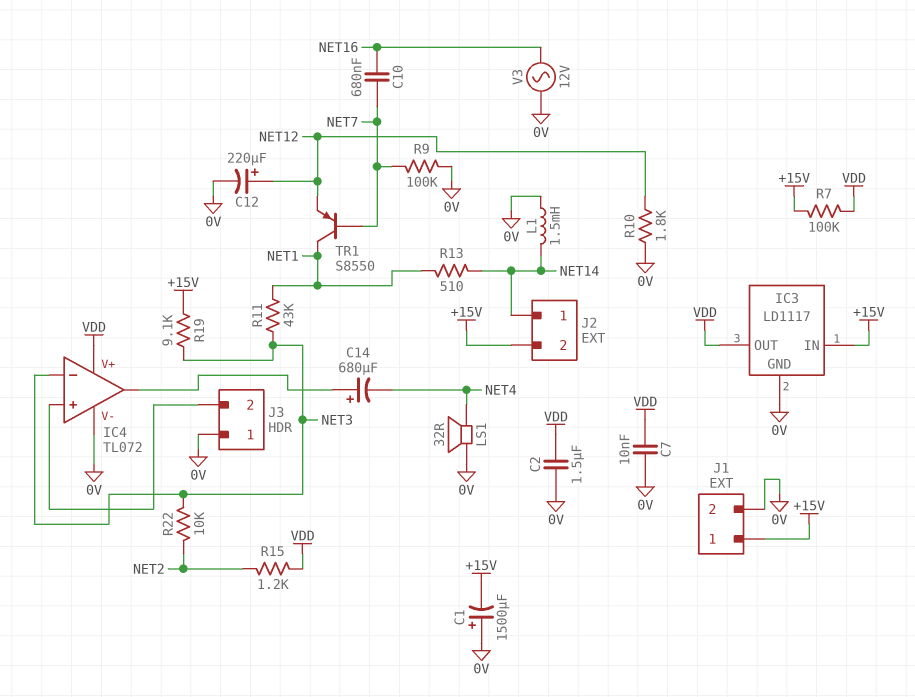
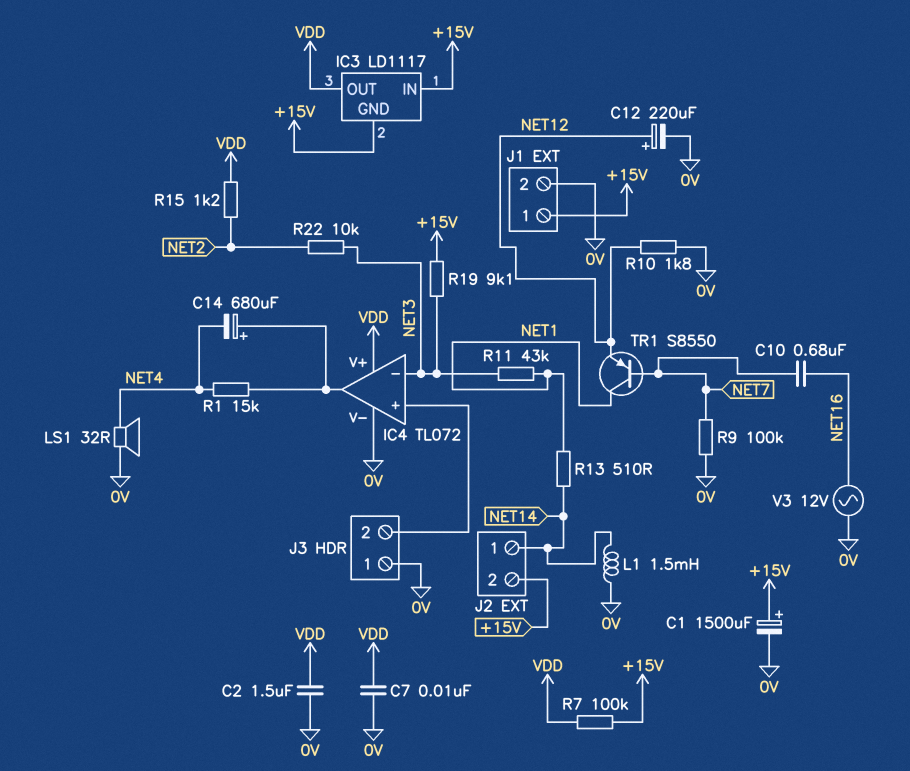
C1: 1500uF (plus 0V, minus +15V) -> 1500uF (plus +15V, minus 0V)
IC3 pin GND: 0V -> +15V
R1: none -> 15k (IC4/out, NET4)

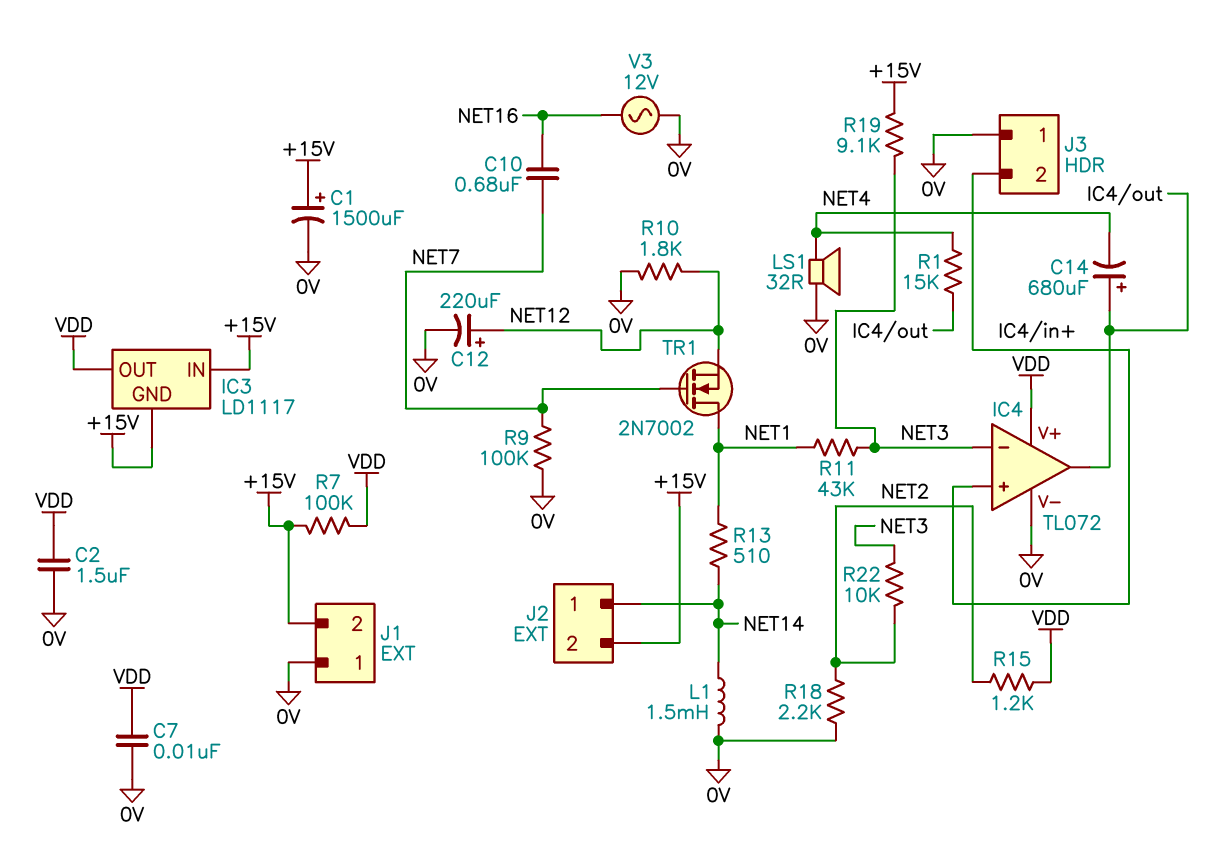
J1 pin 1: +15V -> 0V
J1 pin 2: 0V -> +15V
R18: none -> 2.2k (0V, NET2)
TR1: PNP S8550 (B NET7, C NET1, E NET12) -> NMOS 2N7002 (G NET7, D NET1, S NET12)

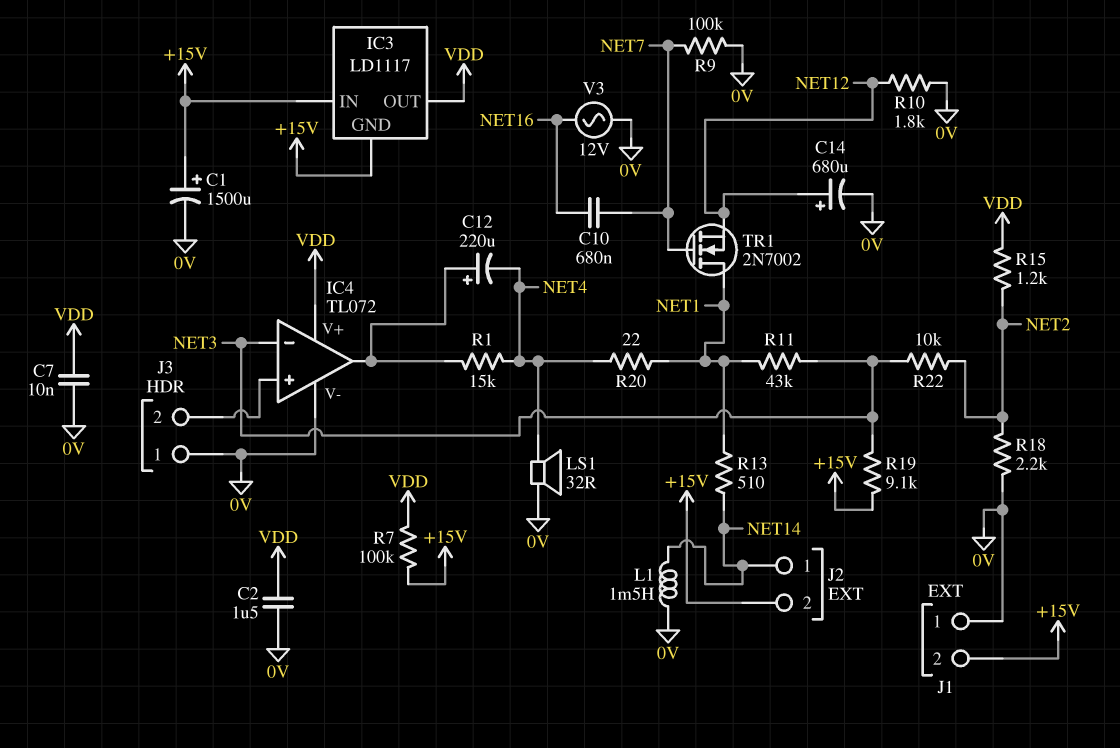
C12: 220uF (plus NET12, minus 0V) -> 220uF (plus IC4/out, minus NET4)
C14: 680uF (plus IC4/out, minus NET4) -> 680uF (plus NET12, minus 0V)
R20: none -> 22 (NET1, NET4)

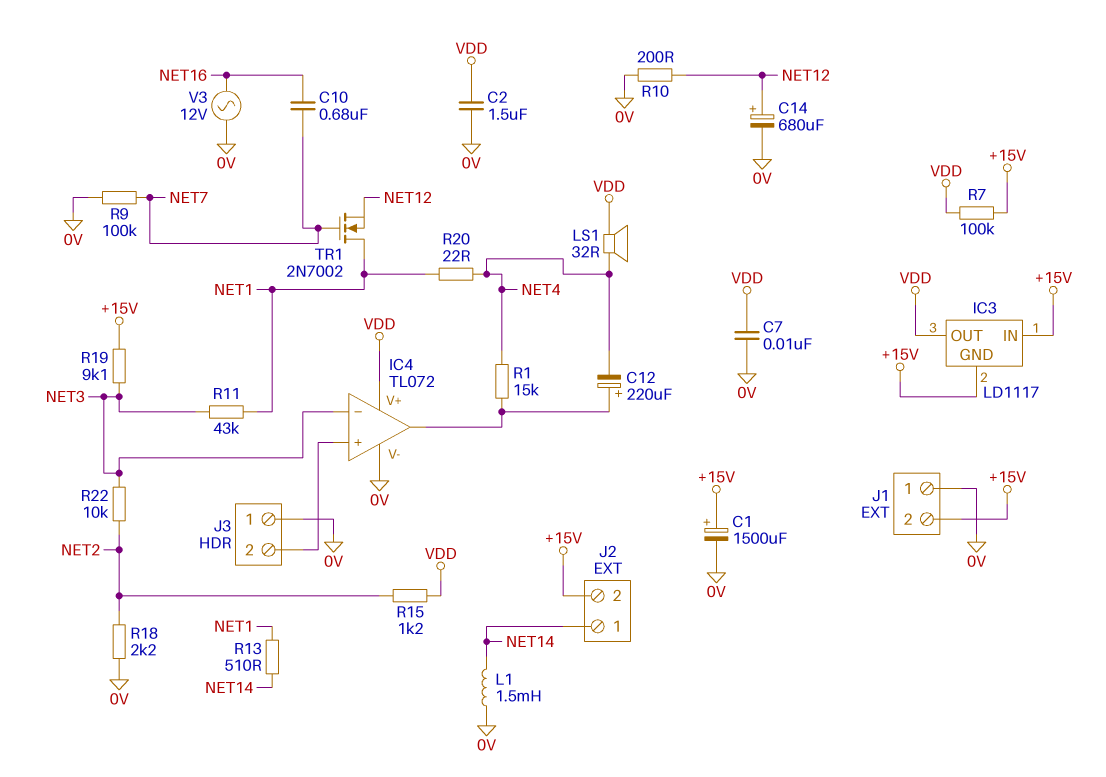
LS1: speaker 32R (0V, NET4) -> speaker 32R (NET4, VDD)
R10: 1.8k (0V, NET12) -> 200 (0V, NET12)

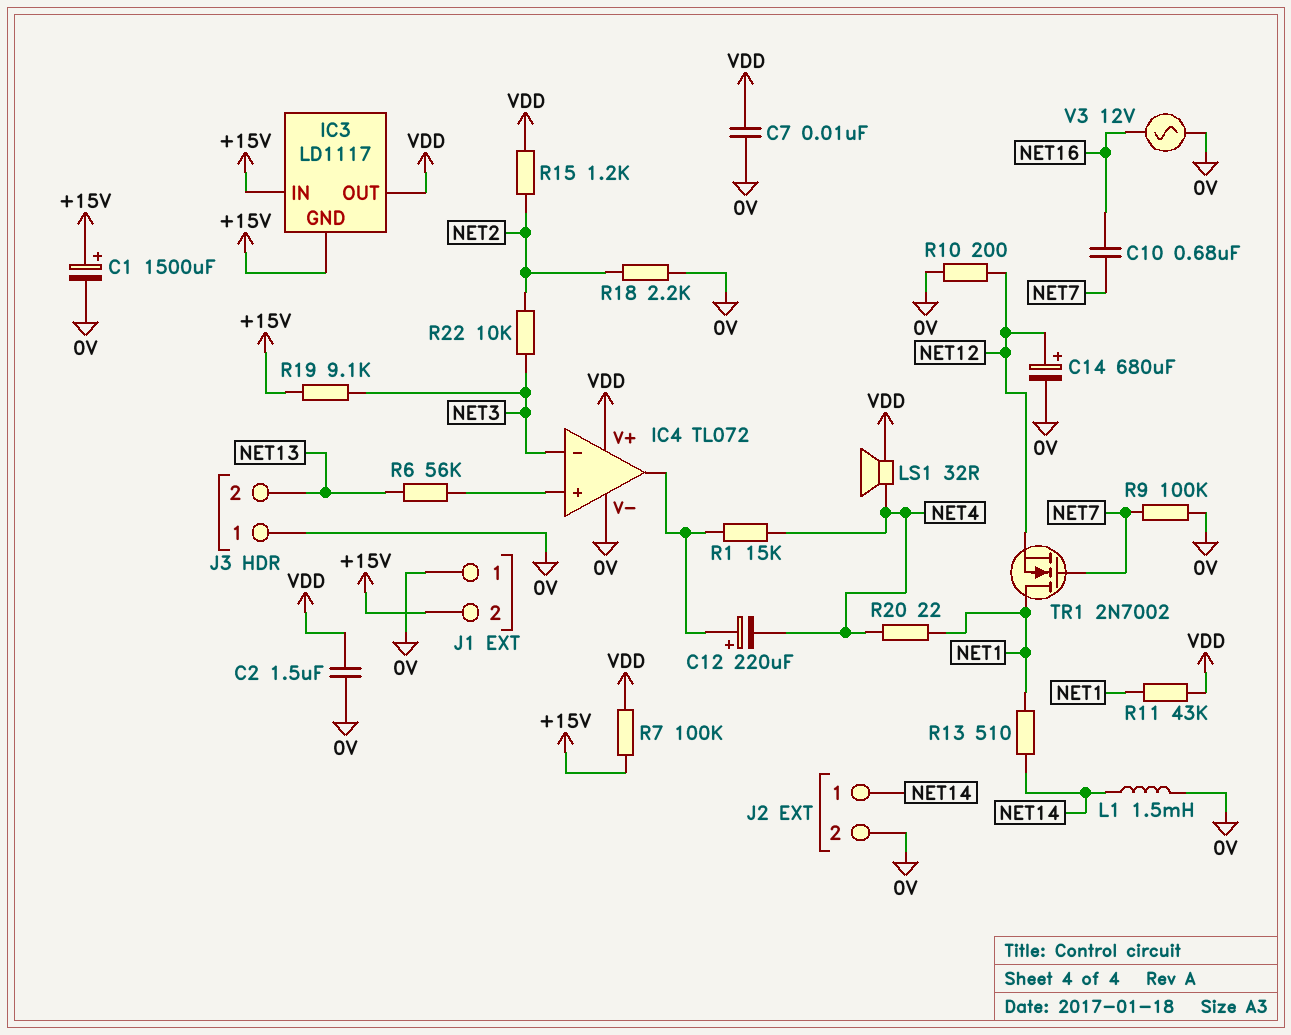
J2 pin 2: +15V -> 0V
J3 pin 2: IC4/in+ -> NET13
R6: none -> 56k (IC4/in+, NET13)
R11: 43k (NET1, NET3) -> 43k (NET1, VDD)

